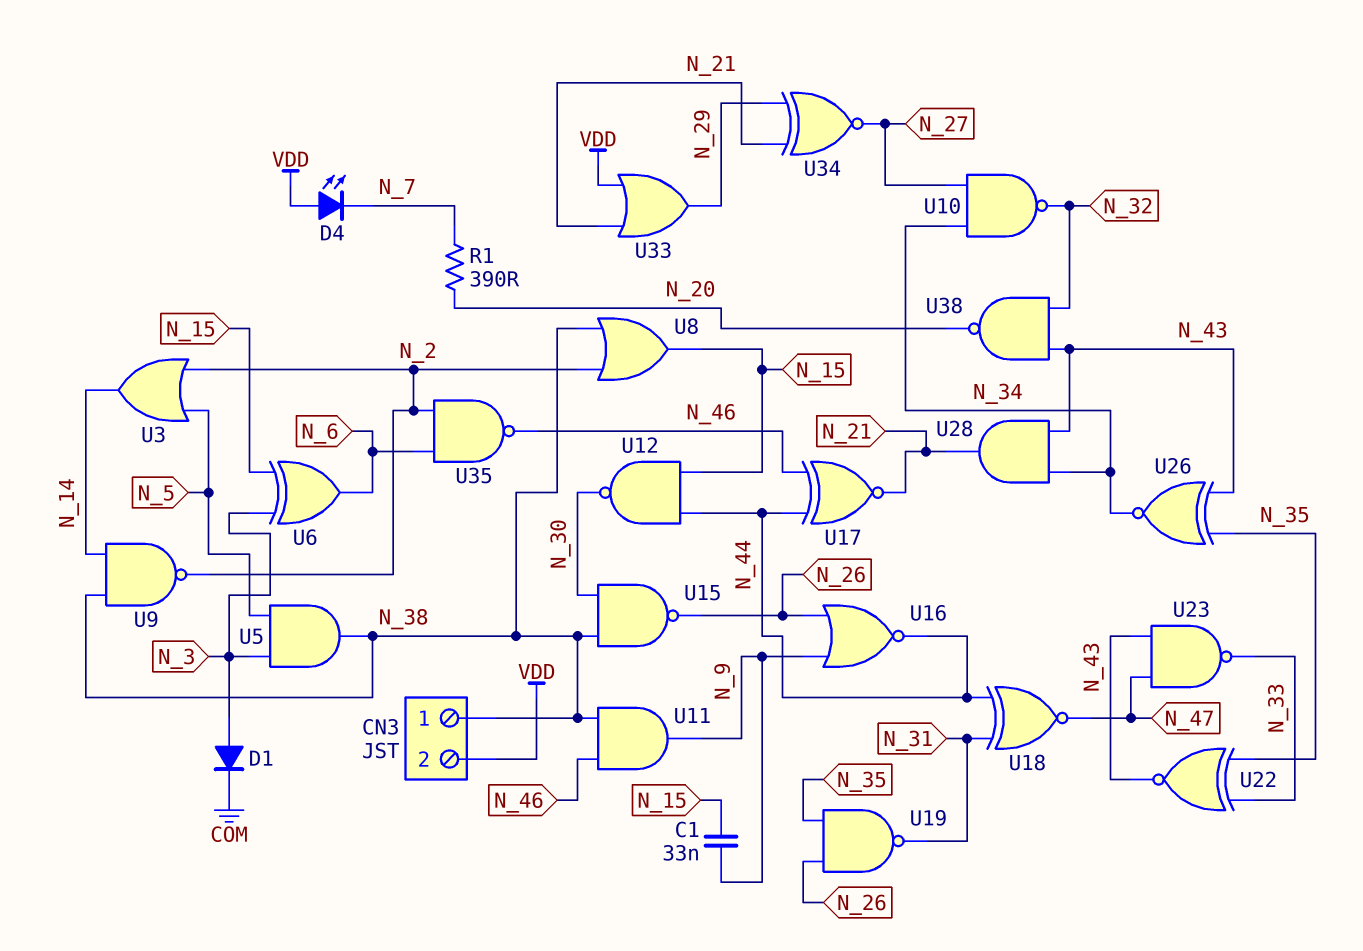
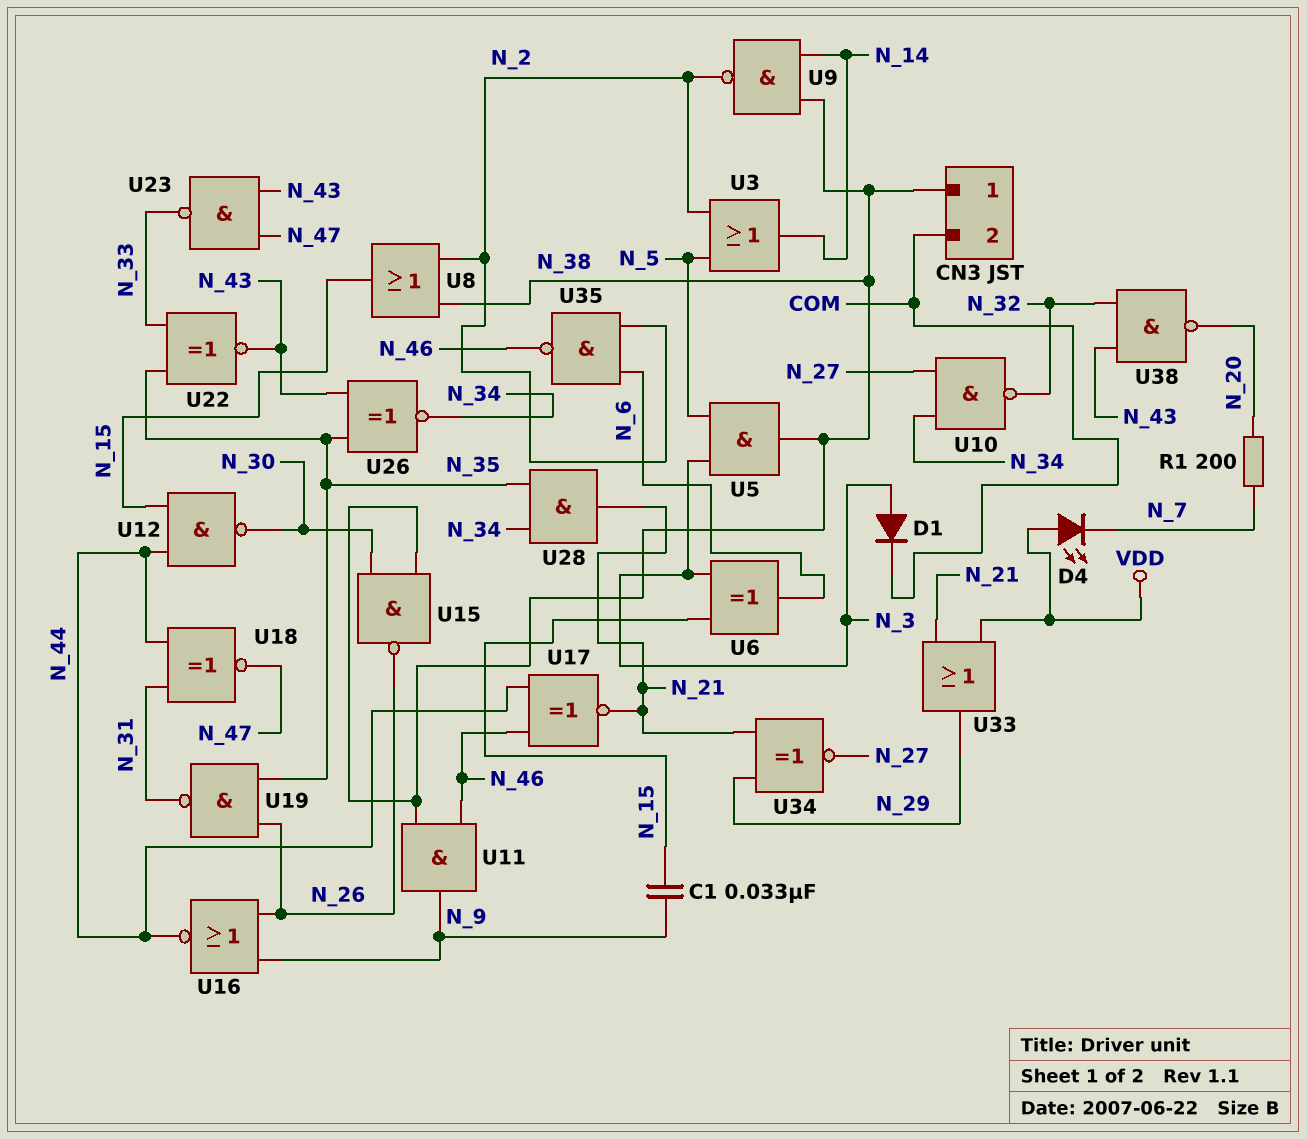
CN3 pin 2: VDD -> COM
R1: 390 (N_7, N_20) -> 200 (N_7, N_20)
U28: AND (in N_34, in N_43, out N_21) -> AND (in N_34, in N_35, out N_21)

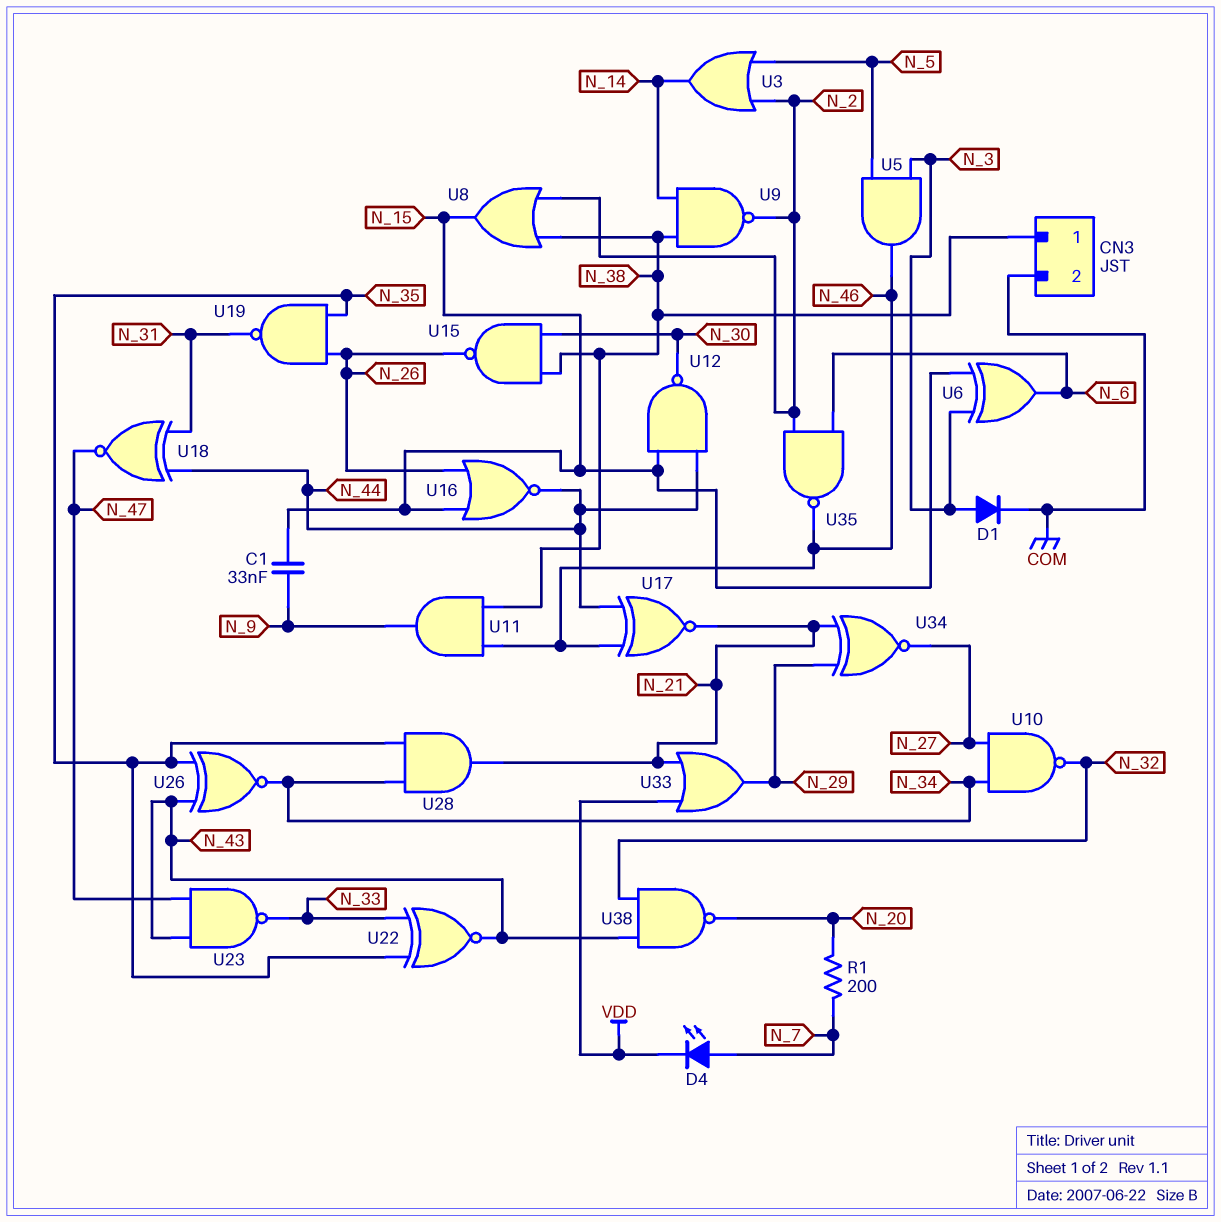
D4: LED (A VDD, K N_7) -> LED (A N_7, K VDD)
U5: AND (in N_3, in N_5, out N_38) -> AND (in N_3, in N_5, out N_46)
U16: NOR (in N_9, in N_26, out N_44) -> NOR (in N_15, in N_26, out N_44)

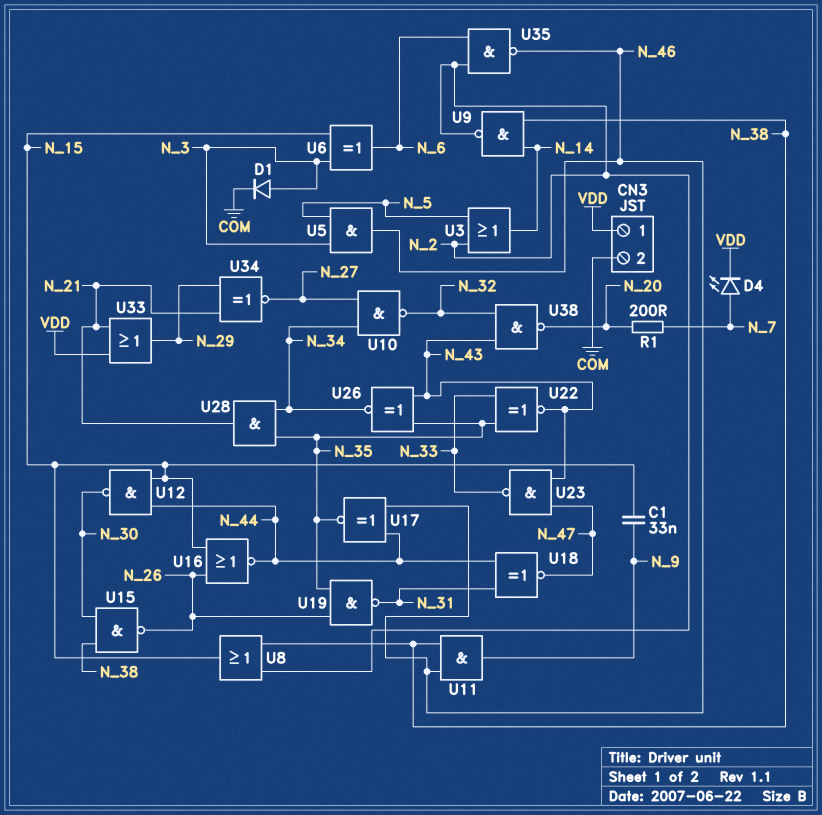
CN3 pin 1: N_38 -> VDD
U17: XNOR (in N_44, in N_46, out N_21) -> XNOR (in N_44, in N_46, out N_35)

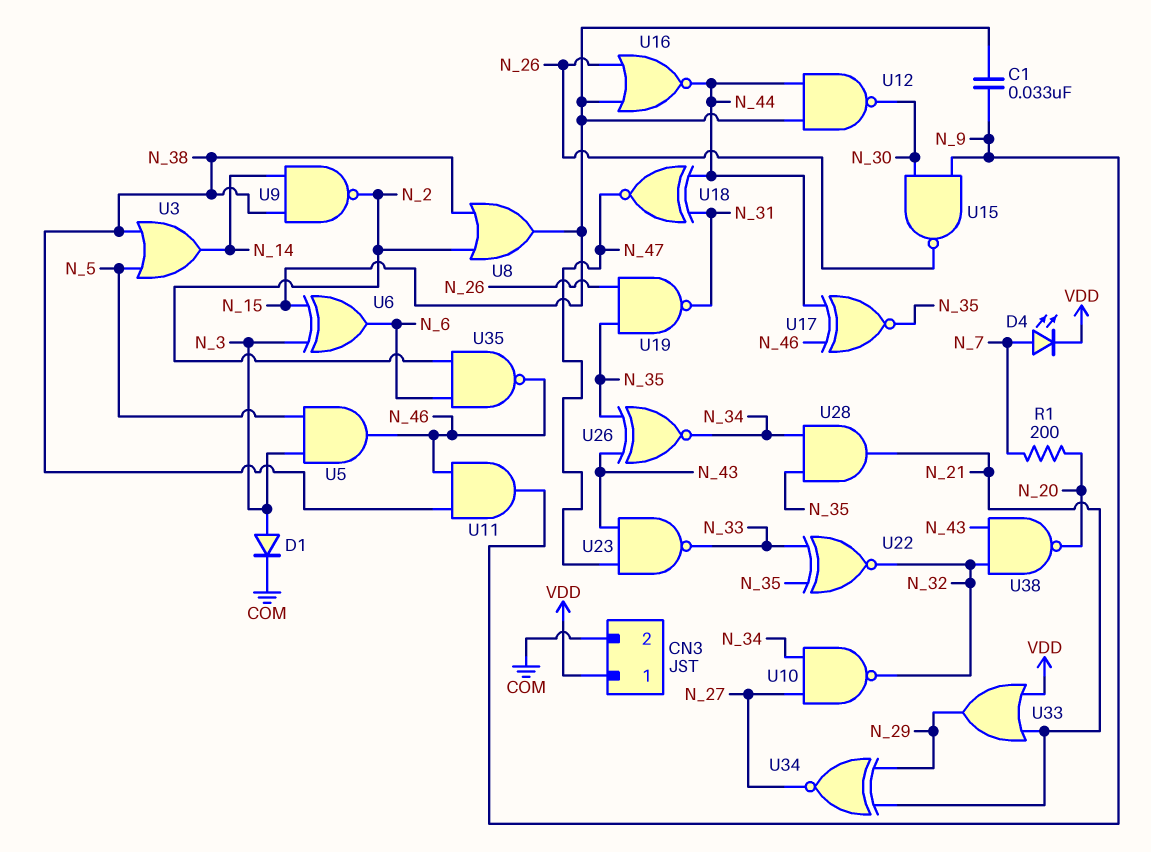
U3: OR (in N_2, in N_5, out N_14) -> OR (in N_5, in N_38, out N_14)
U15: NAND (in N_30, in N_38, out N_26) -> NAND (in N_9, in N_30, out N_26)
U22: XNOR (in N_33, in N_35, out N_43) -> XNOR (in N_33, in N_35, out N_32)

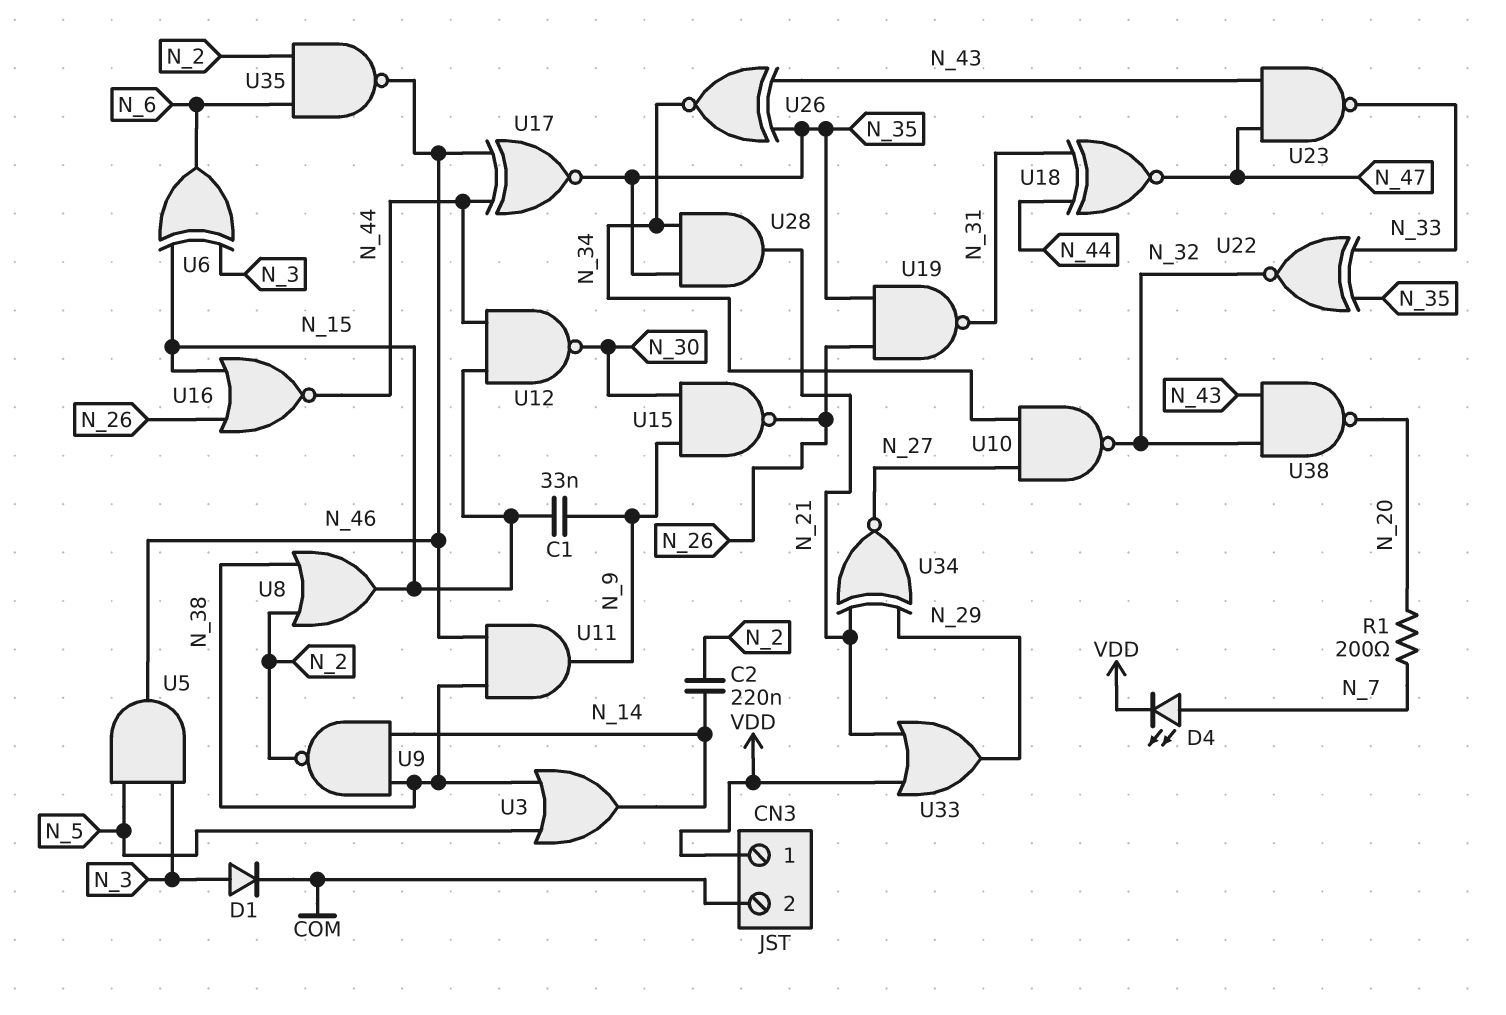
C2: none -> 220nF (N_2, N_14)

